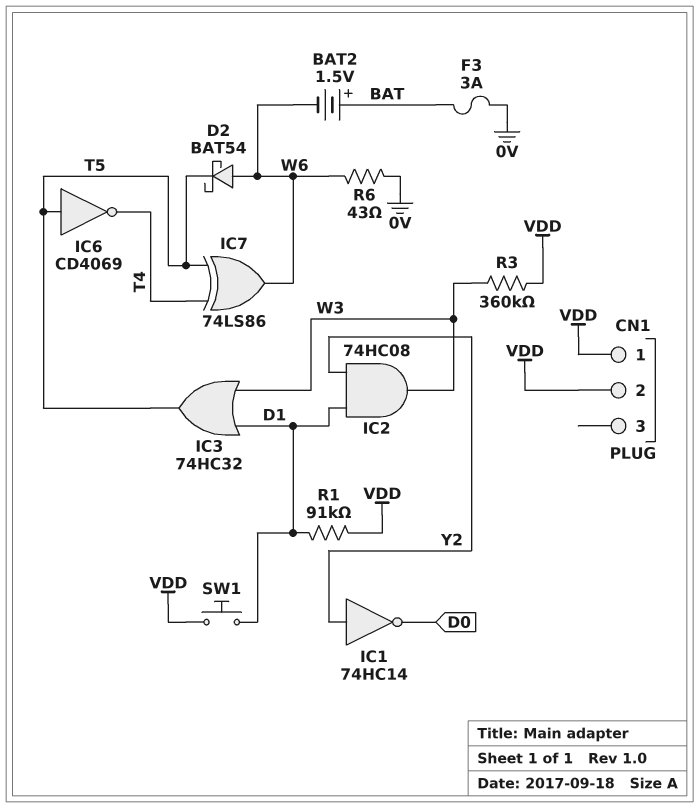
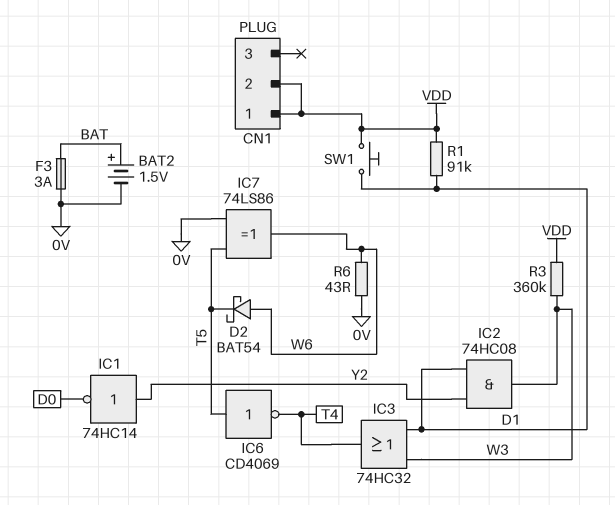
BAT2: 1.5V (plus BAT, minus W6) -> 1.5V (plus BAT, minus 0V)
IC3: OR 74HC32 (in D1, in W3, out T5) -> OR 74HC32 (in D1, in W3, out T4)
IC7: XOR 74LS86 (in T4, in T5, out W6) -> XOR 74LS86 (in 0V, in T5, out W6)

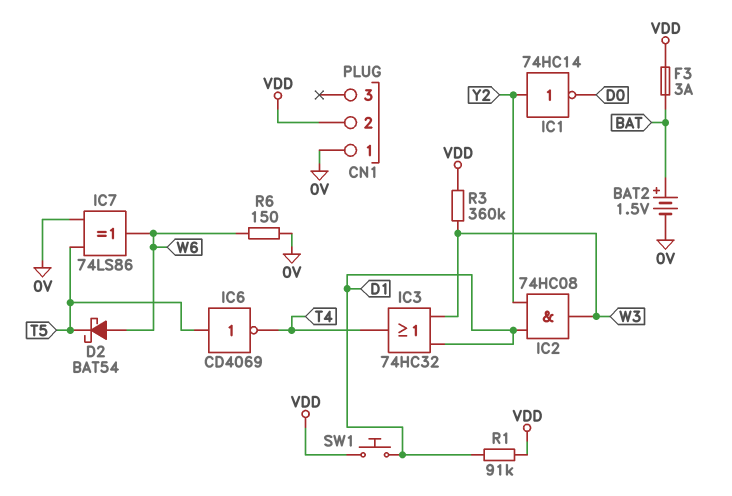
CN1 pin 1: VDD -> 0V
F3: 3A (0V, BAT) -> 3A (BAT, VDD)
R6: 43 (0V, W6) -> 150 (0V, W6)

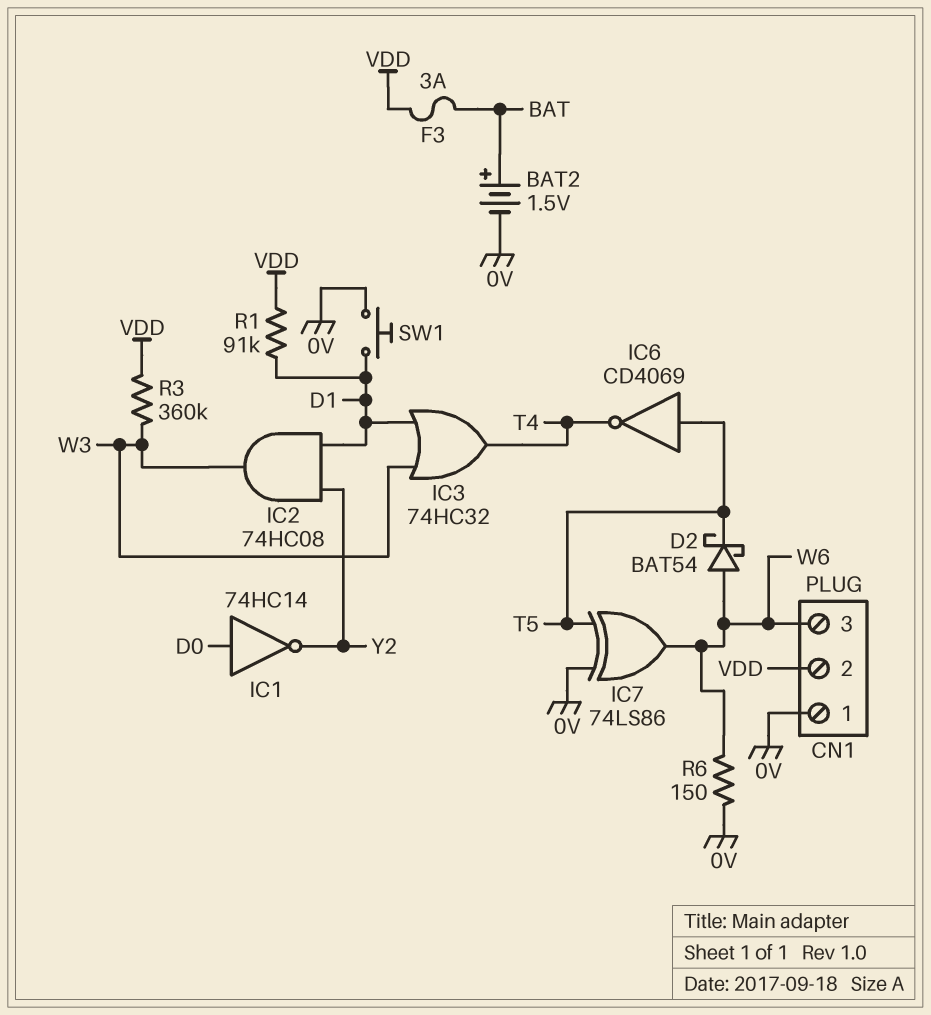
CN1 pin 3: none -> W6
IC1: NOT 74HC14 (in Y2, out D0) -> NOT 74HC14 (in D0, out Y2)
SW1: button (D1, VDD) -> button (0V, D1)

